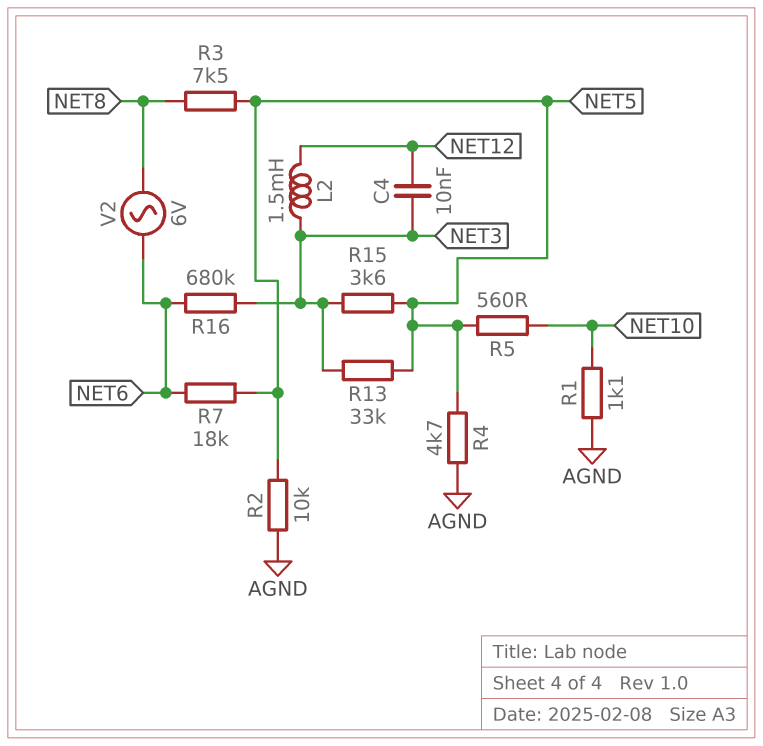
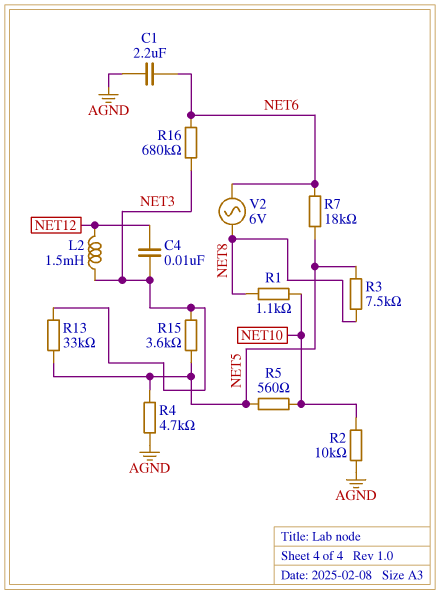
C1: none -> 2.2uF (AGND, NET6)
R1: 1.1k (AGND, NET10) -> 1.1k (NET8, NET10)
R2: 10k (AGND, NET5) -> 10k (AGND, NET10)

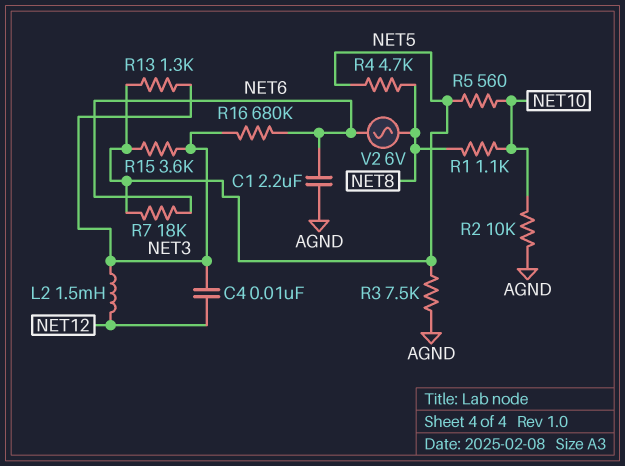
R3: 7.5k (NET5, NET8) -> 7.5k (AGND, NET5)
R4: 4.7k (AGND, NET5) -> 4.7k (NET5, NET8)
R13: 33k (NET3, NET5) -> 1.3k (NET3, NET5)

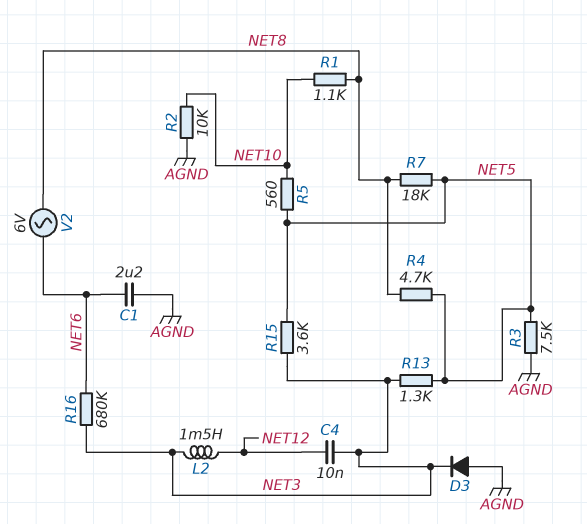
D3: none -> diode (A AGND, K NET3)
R7: 18k (NET5, NET6) -> 18k (NET5, NET8)

